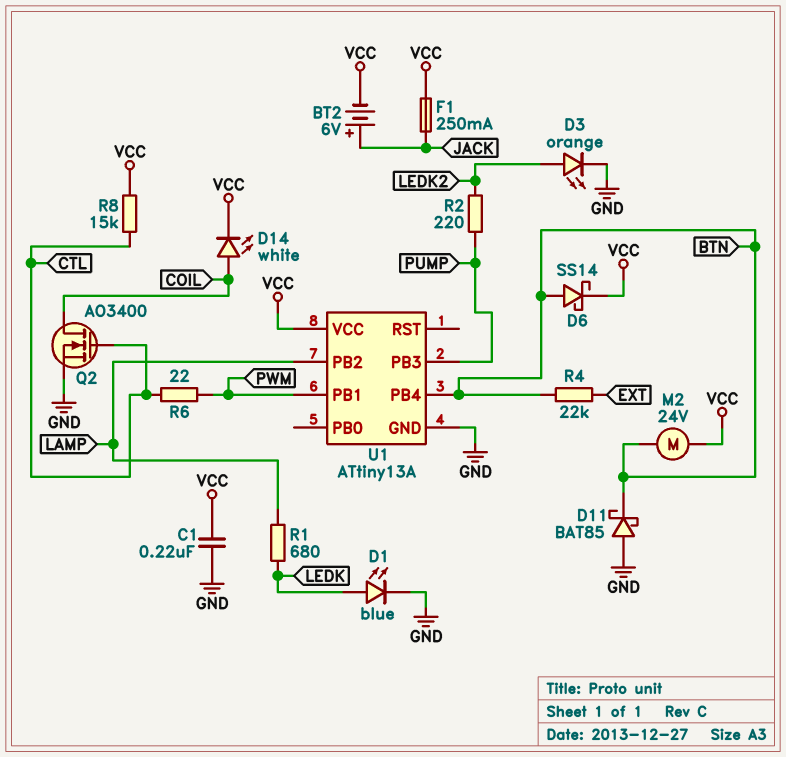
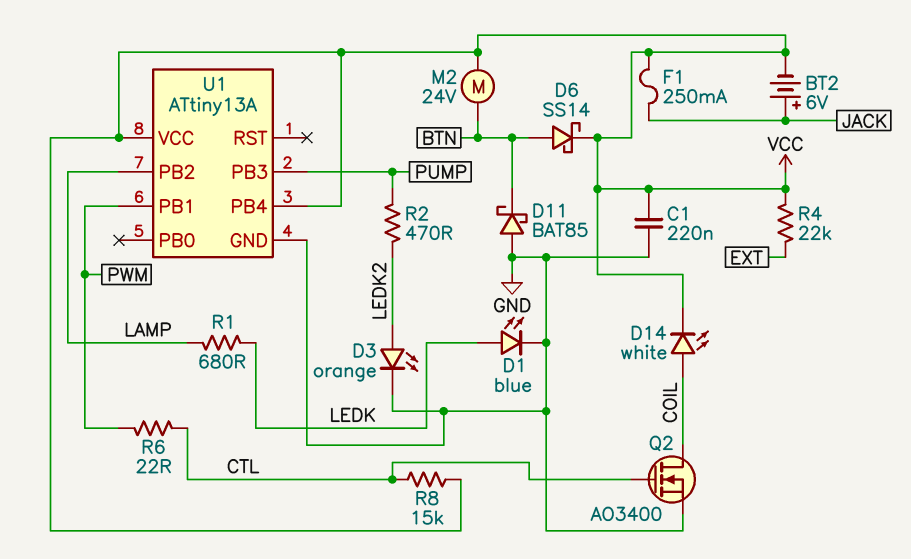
R2: 220 (LEDK2, PUMP) -> 470 (LEDK2, PUMP)
R4: 22k (BTN, EXT) -> 22k (EXT, VCC)
U1 pin PB4: BTN -> VCC

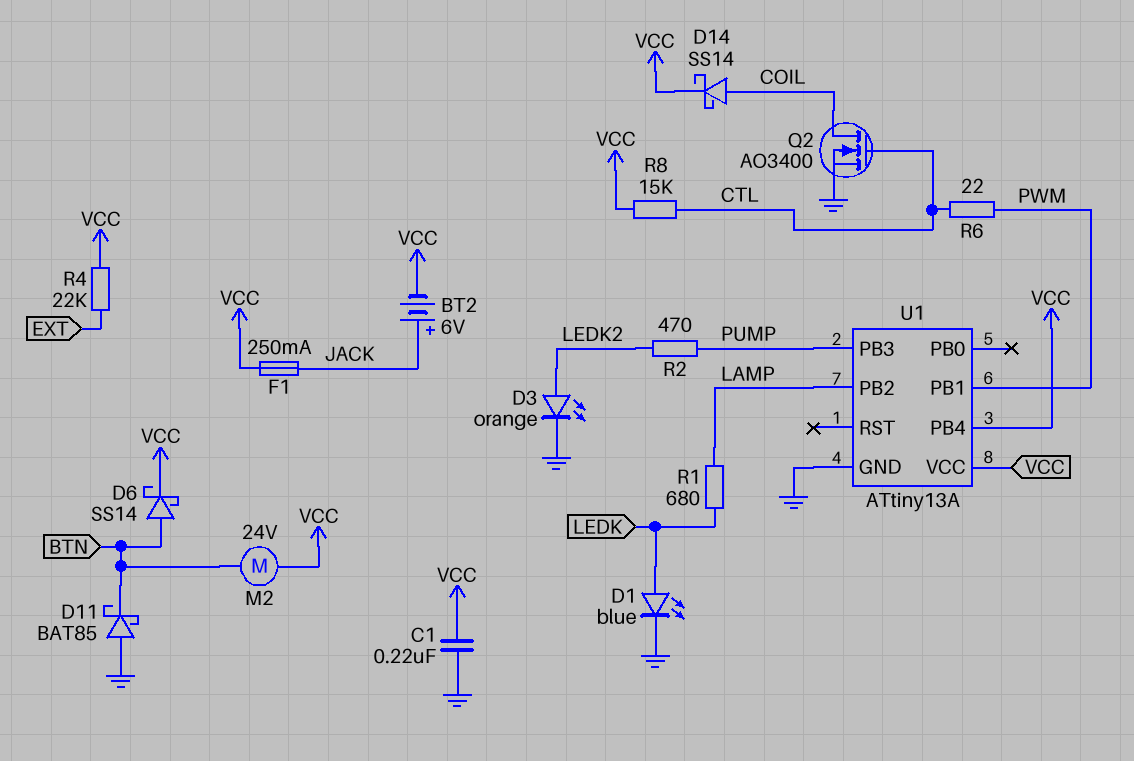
D14: LED white (A COIL, K VCC) -> schottky SS14 (A COIL, K VCC)

